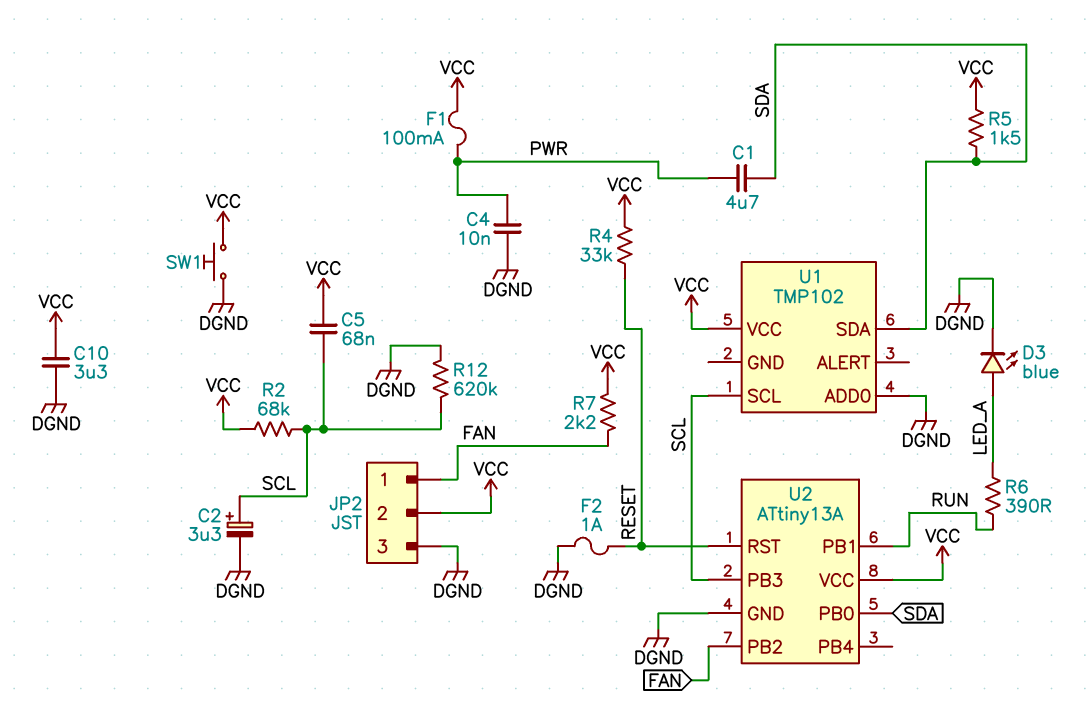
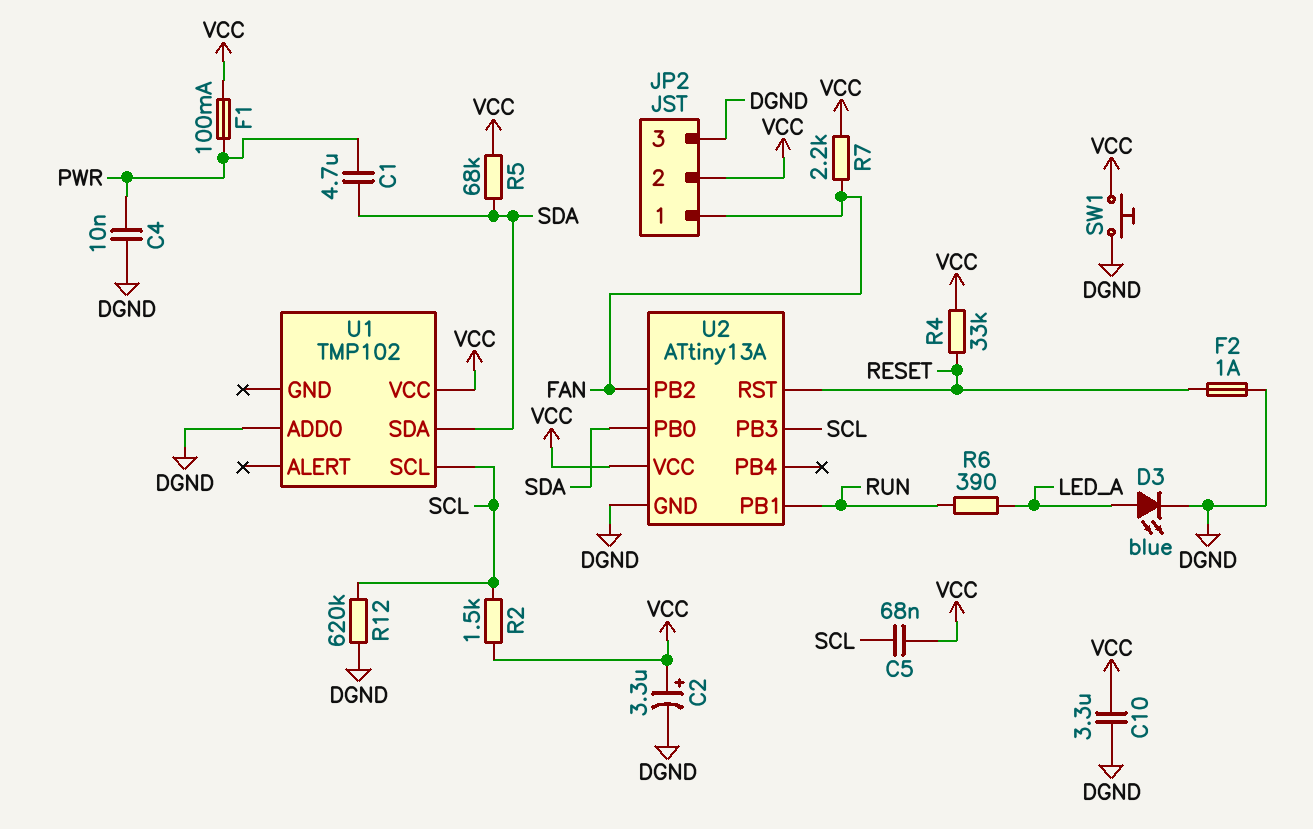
C2: 3.3uF (plus SCL, minus DGND) -> 3.3uF (plus VCC, minus DGND)
R2: 68k (SCL, VCC) -> 1.5k (SCL, VCC)
R5: 1.5k (SDA, VCC) -> 68k (SDA, VCC)

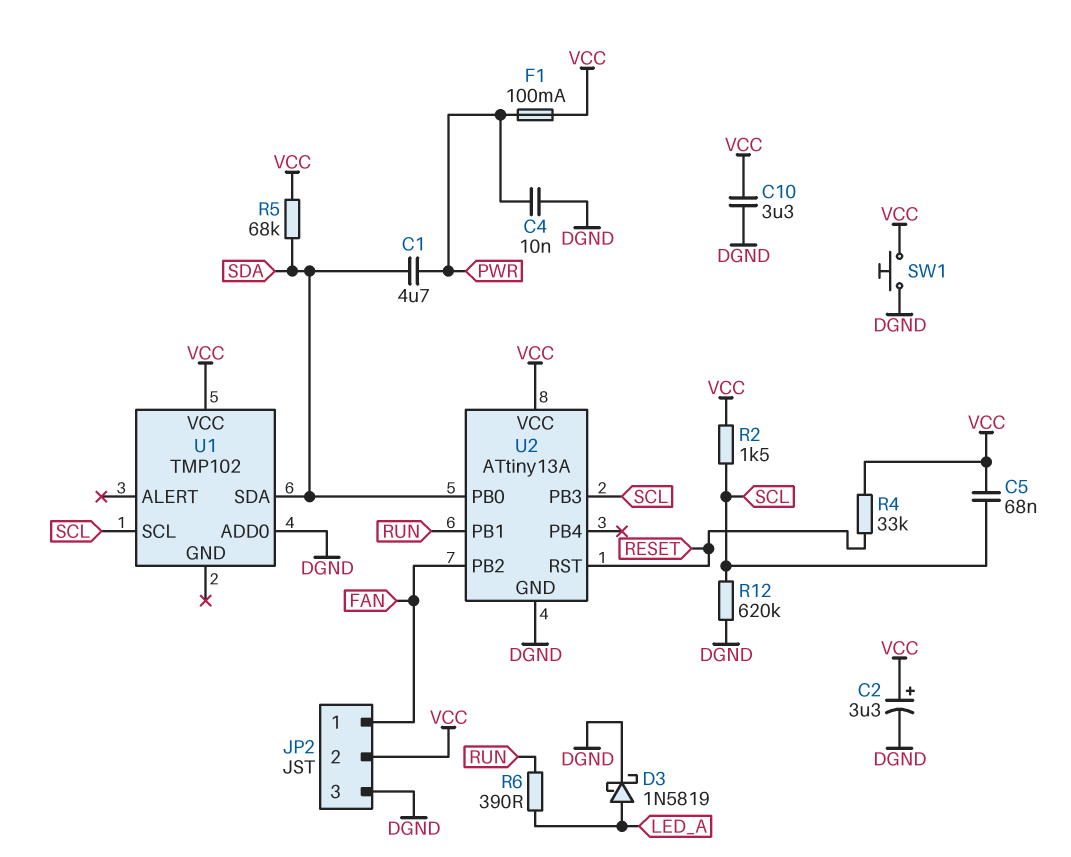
D3: LED blue (A LED_A, K DGND) -> schottky 1N5819 (A LED_A, K DGND)
F2: 1A (DGND, RESET) -> none
R7: 2.2k (FAN, VCC) -> none

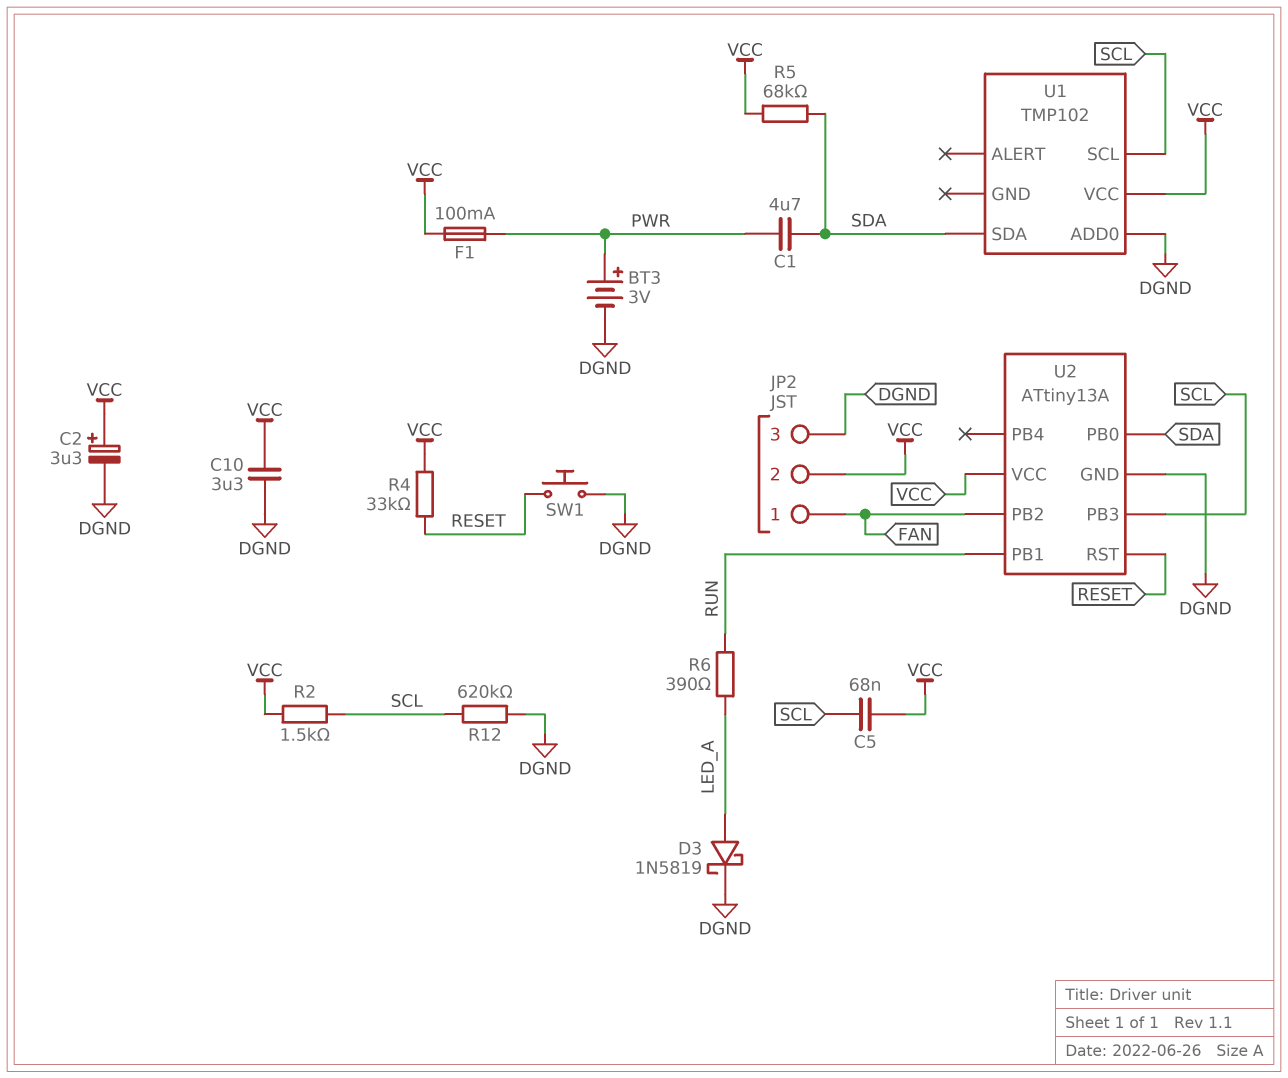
BT3: none -> 3V (plus PWR, minus DGND)
C4: 10nF (DGND, PWR) -> none
SW1: button (DGND, VCC) -> button (DGND, RESET)

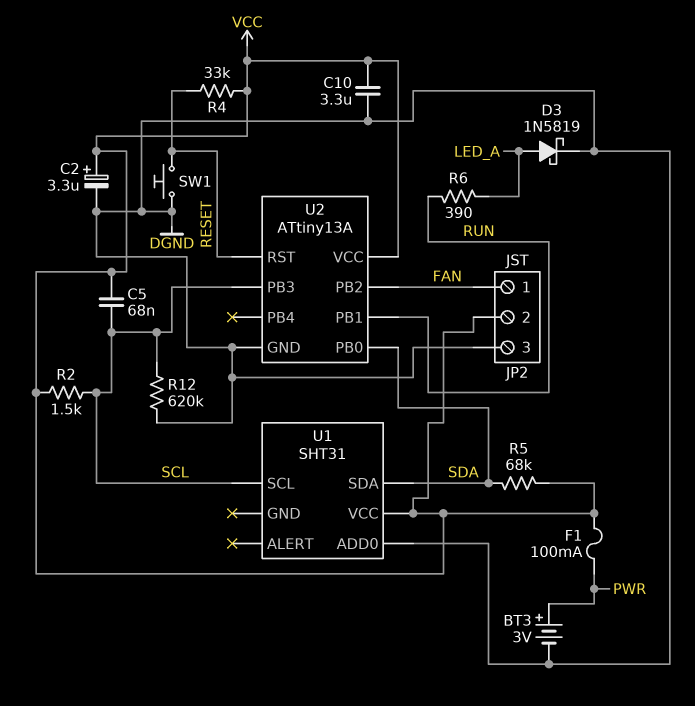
C1: 4.7uF (PWR, SDA) -> none
U1: TMP102 -> SHT31

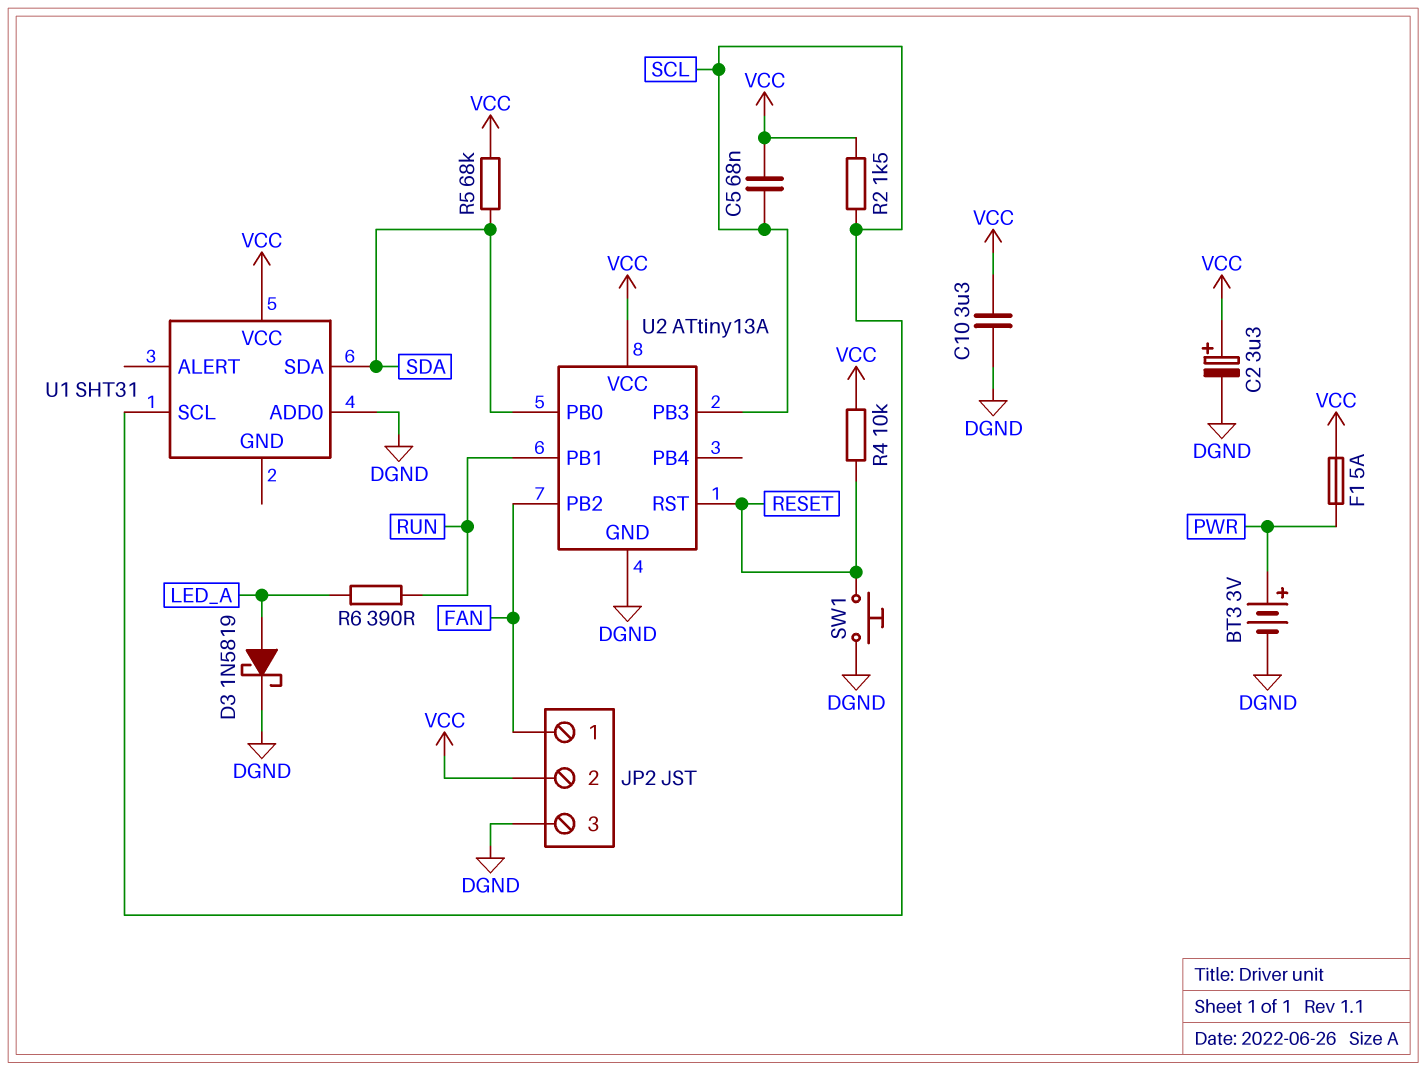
F1: 100mA (PWR, VCC) -> 5A (PWR, VCC)
R4: 33k (RESET, VCC) -> 10k (RESET, VCC)
R12: 620k (DGND, SCL) -> none

